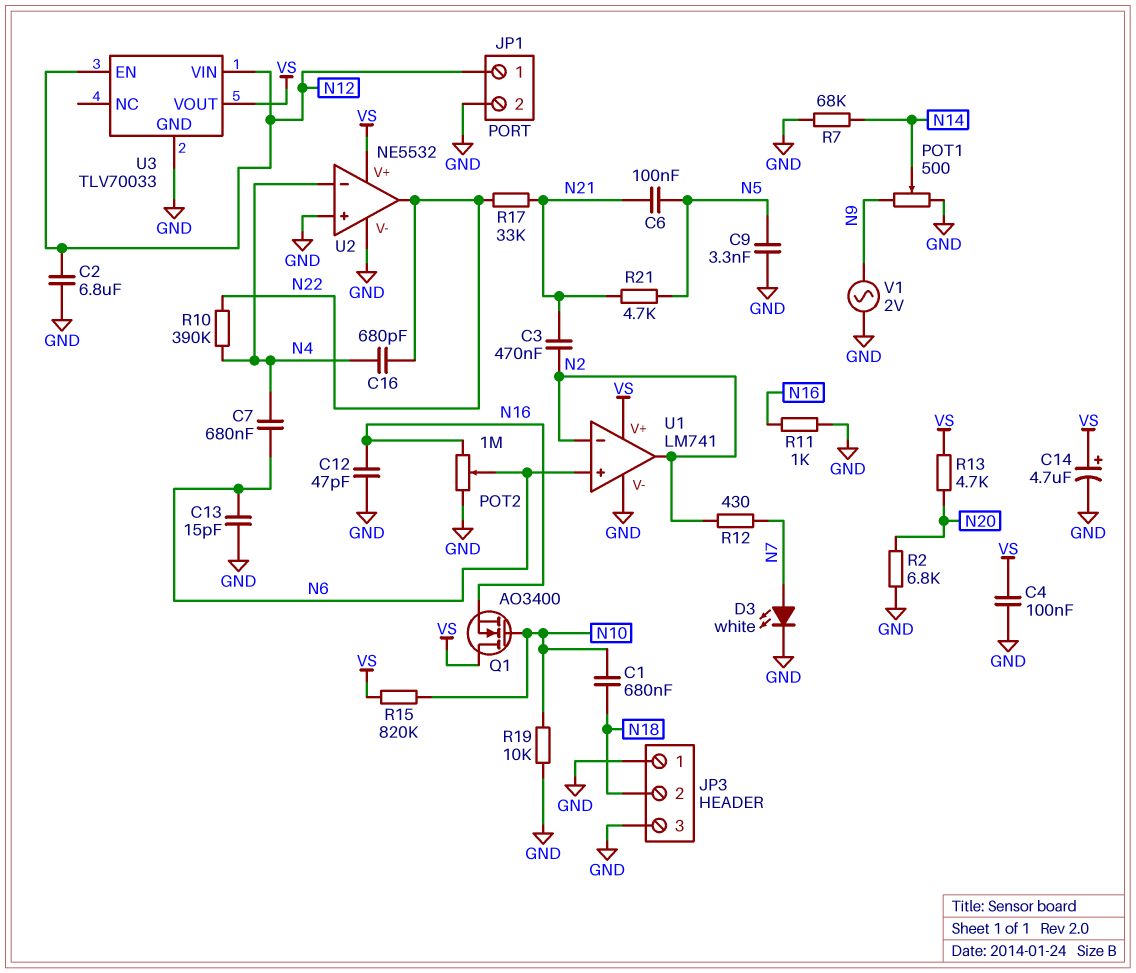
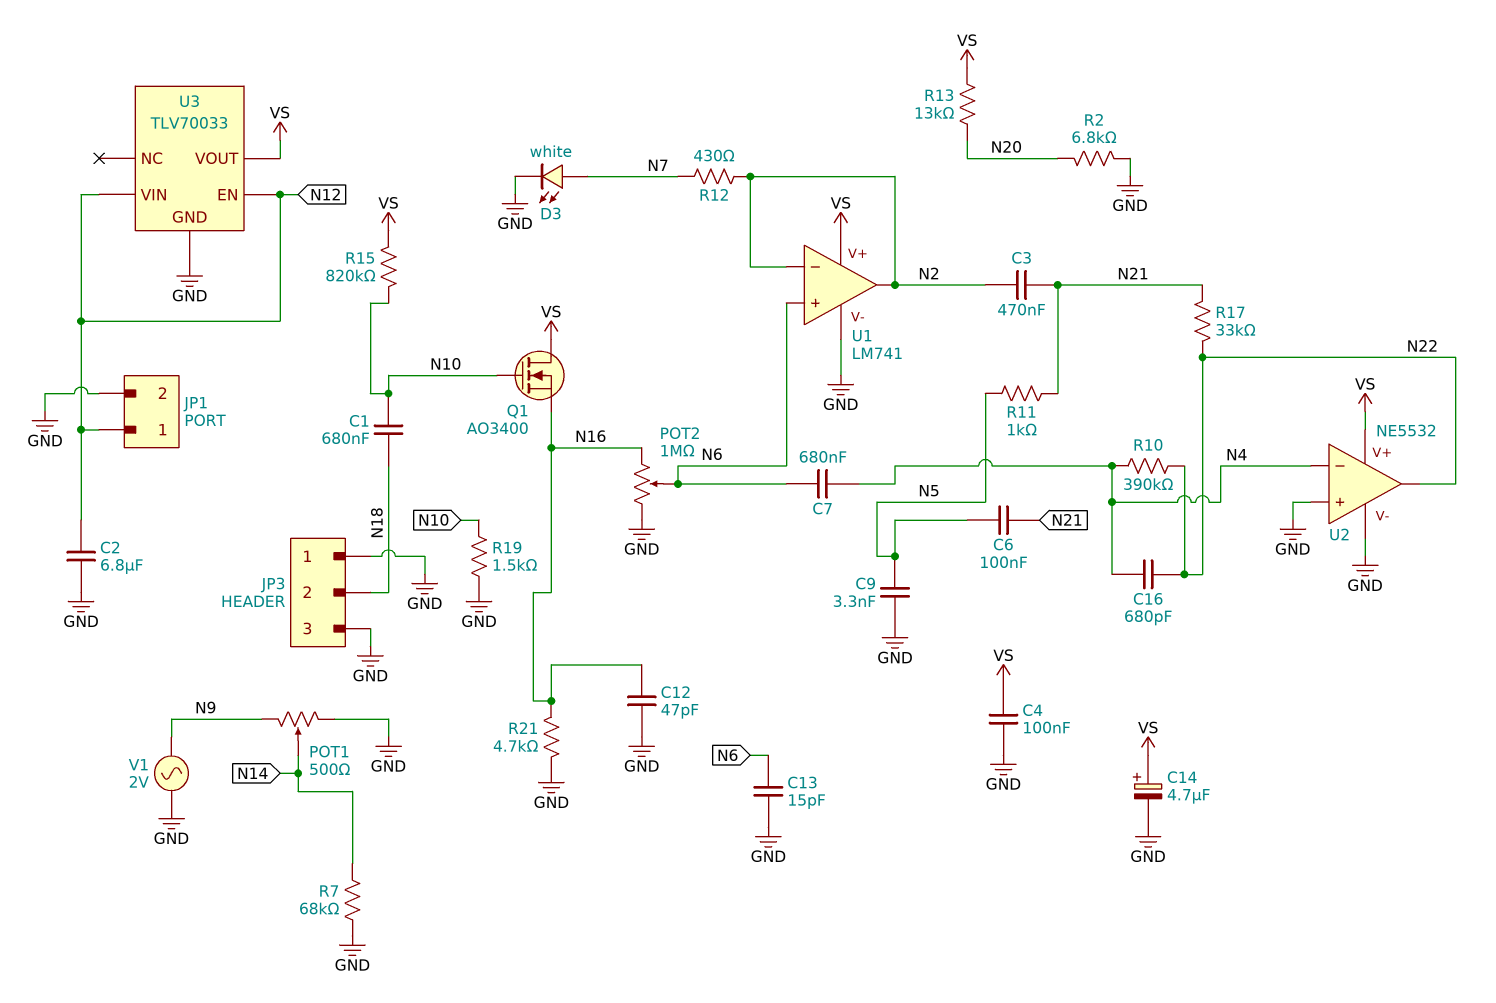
R11: 1k (GND, N16) -> 1k (N5, N21)
R13: 4.7k (N20, VS) -> 13k (N20, VS)
R19: 10k (GND, N10) -> 1.5k (GND, N10)
R21: 4.7k (N5, N21) -> 4.7k (GND, N16)

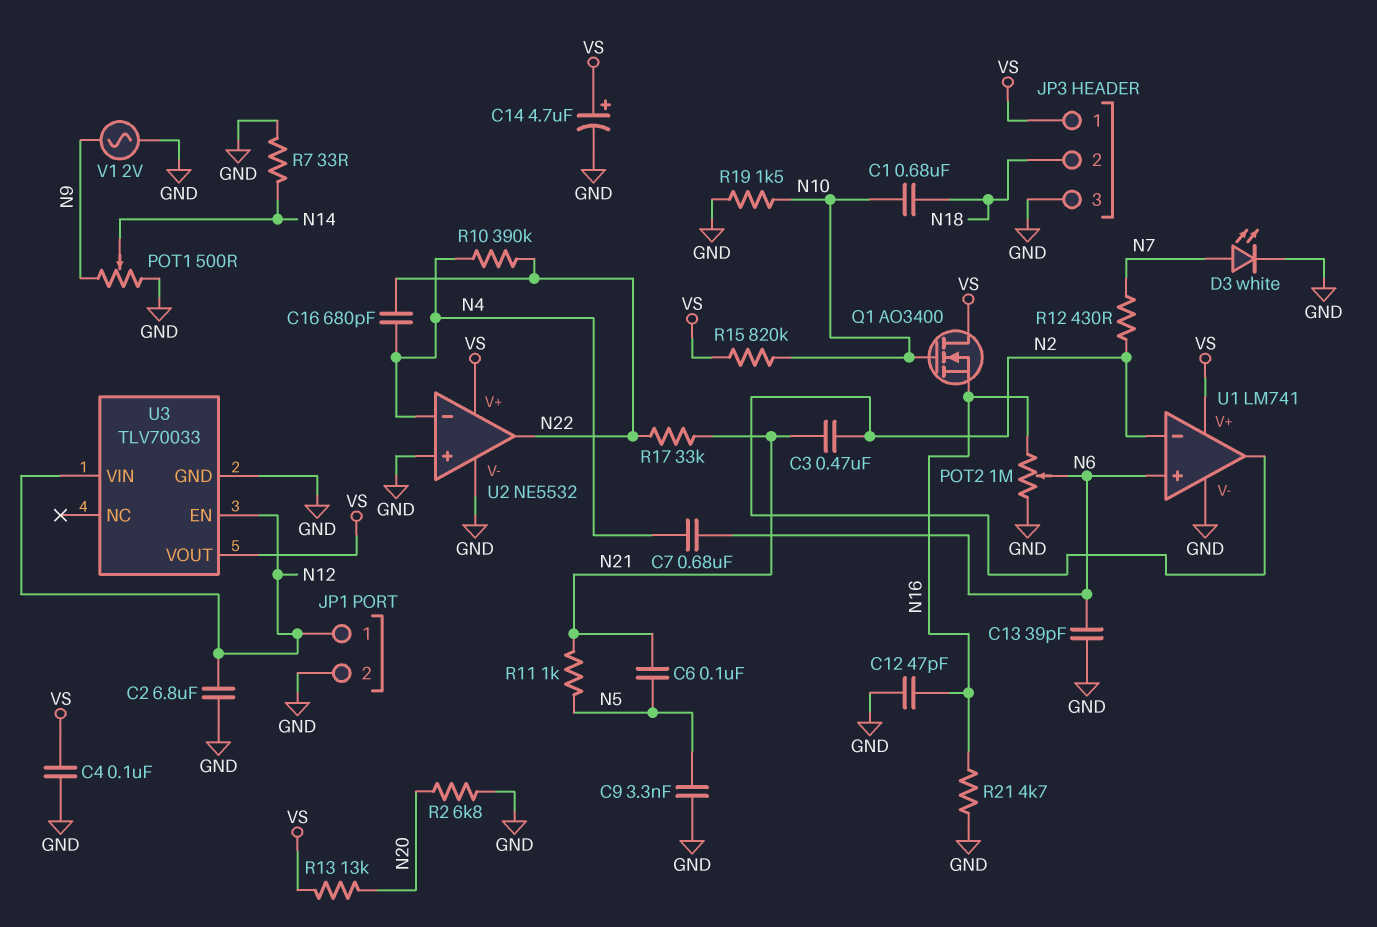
C13: 15pF (GND, N6) -> 39pF (GND, N6)
JP3 pin 1: GND -> VS
R7: 68k (GND, N14) -> 33 (GND, N14)

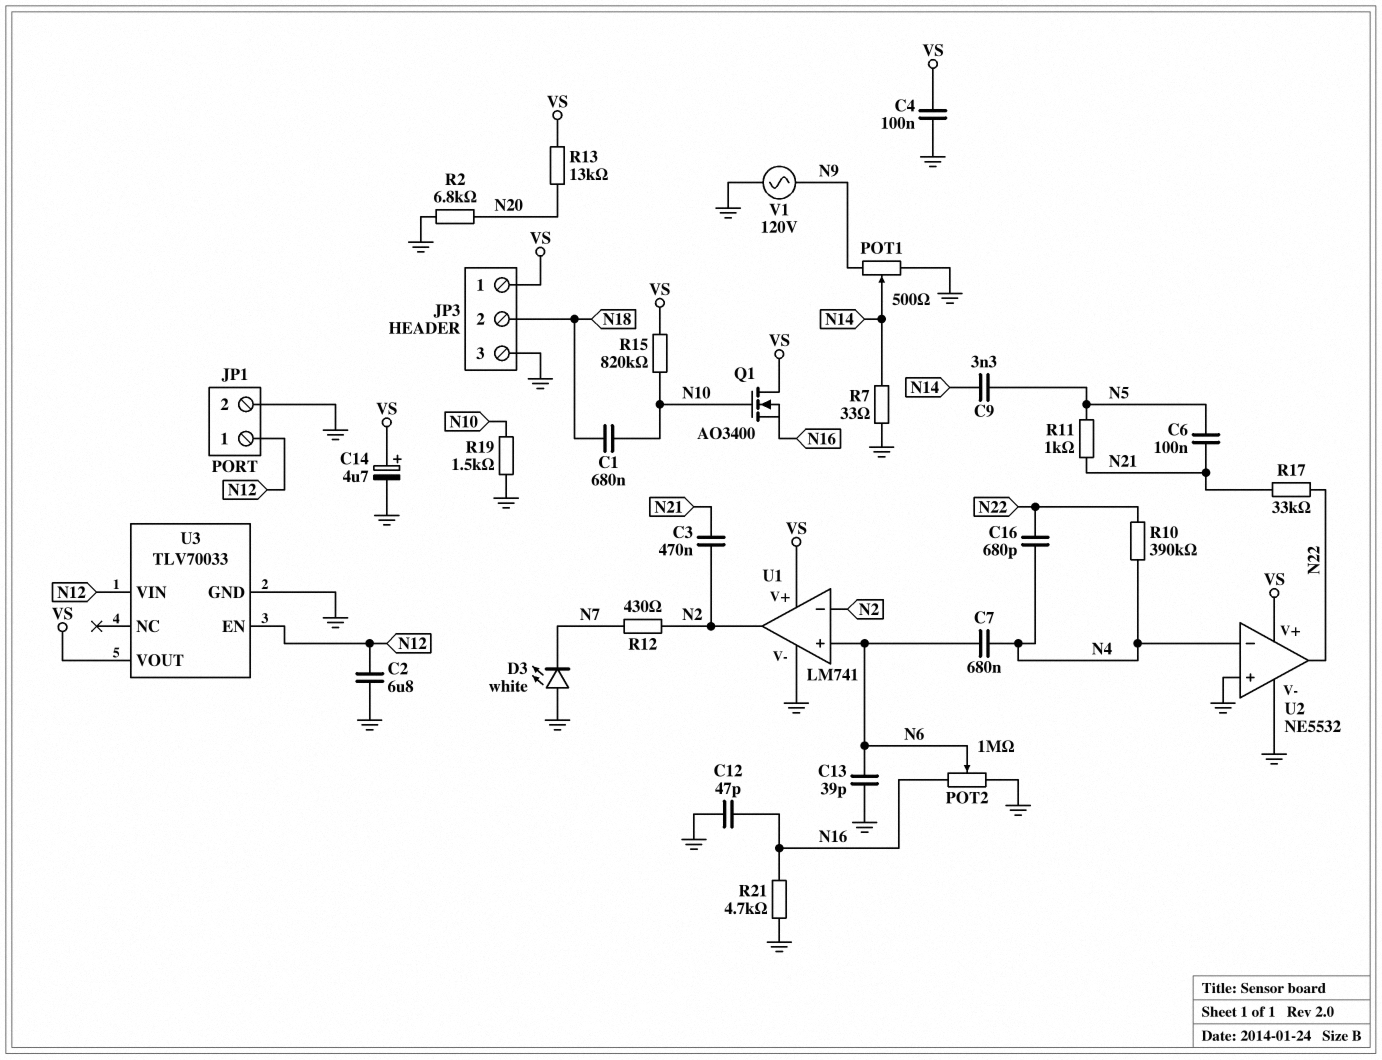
C9: 3.3nF (GND, N5) -> 3.3nF (N5, N14)
D3: LED white (A N7, K GND) -> LED white (A GND, K N7)
V1: AC 2V (GND, N9) -> AC 120V (GND, N9)

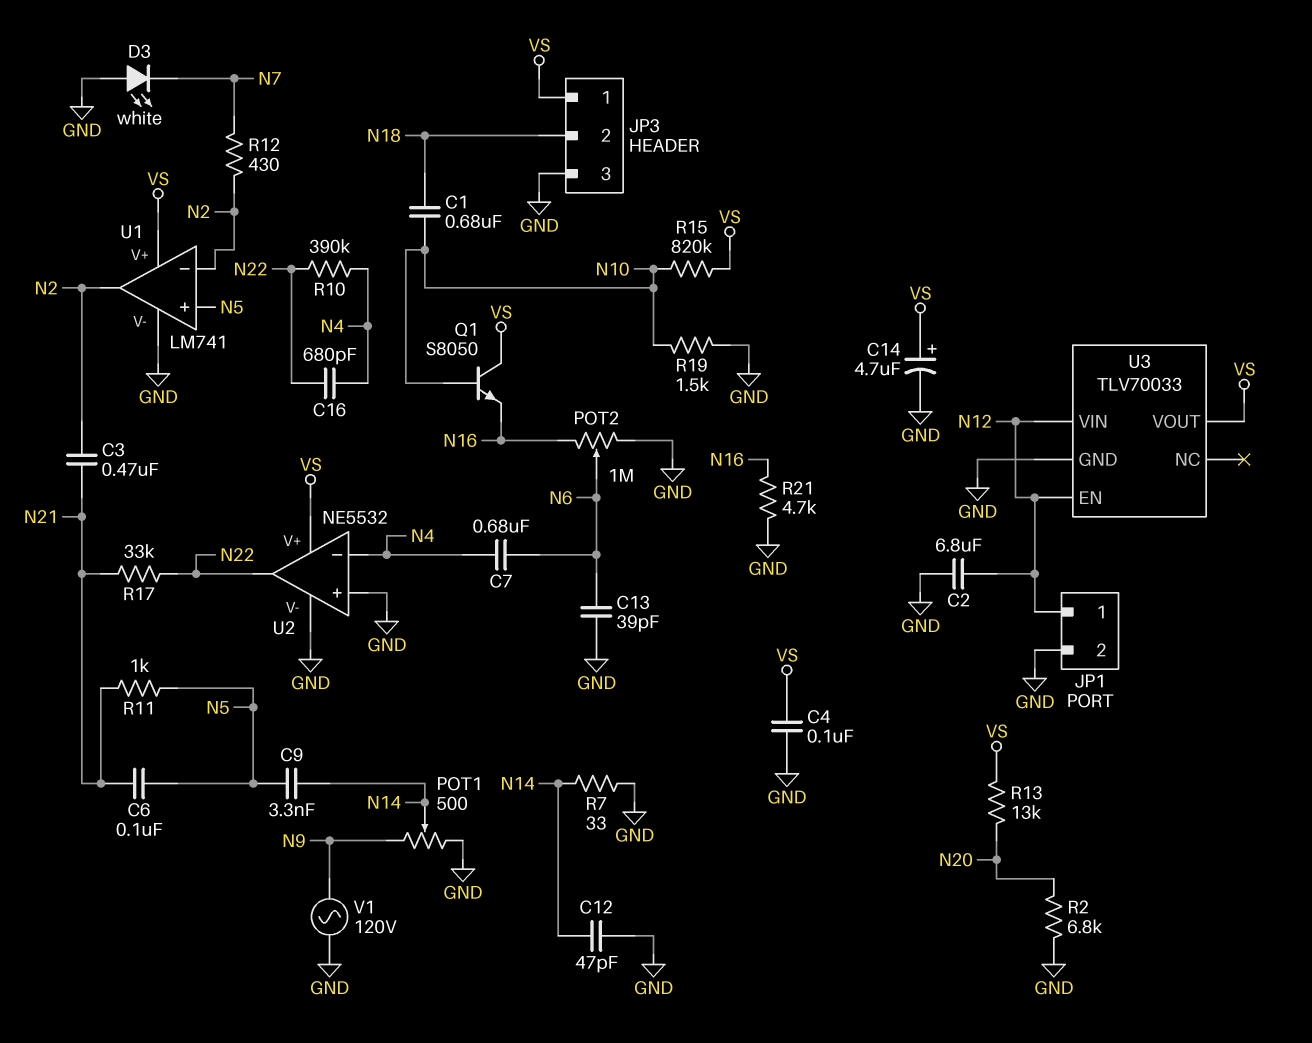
C12: 47pF (GND, N16) -> 47pF (GND, N14)
Q1: NMOS AO3400 (G N10, D VS, S N16) -> NPN S8050 (B N10, C VS, E N16)
U1 pin in+: N6 -> N5

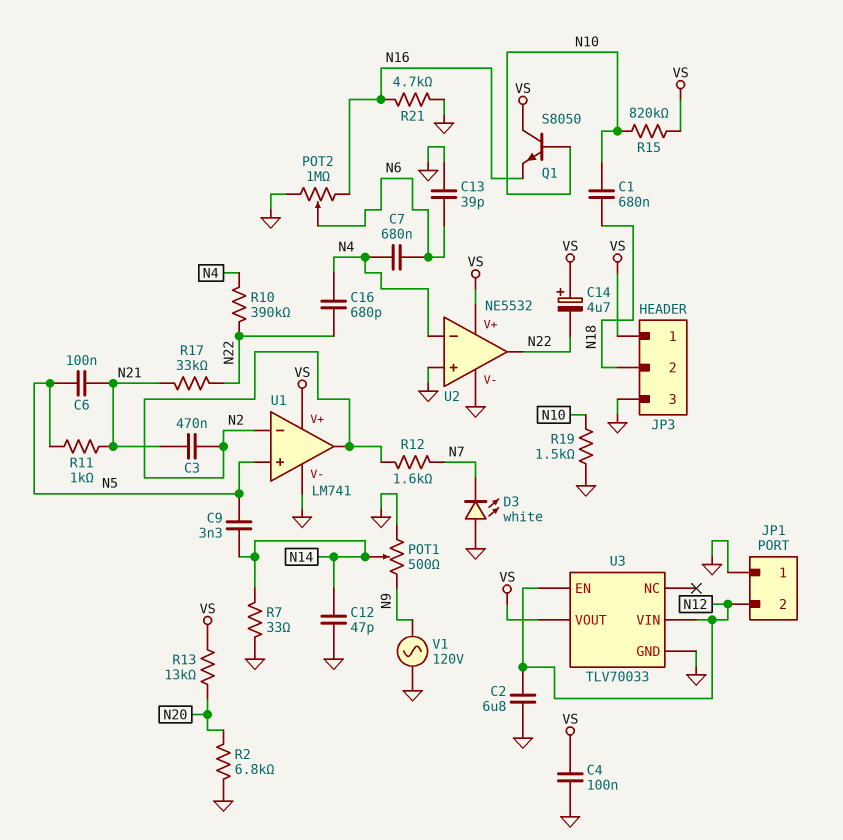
C14: 4.7uF (plus VS, minus GND) -> 4.7uF (plus VS, minus N22)
JP1 pin 1: N12 -> GND
JP1 pin 2: GND -> N12
R12: 430 (N2, N7) -> 1.6k (N2, N7)

